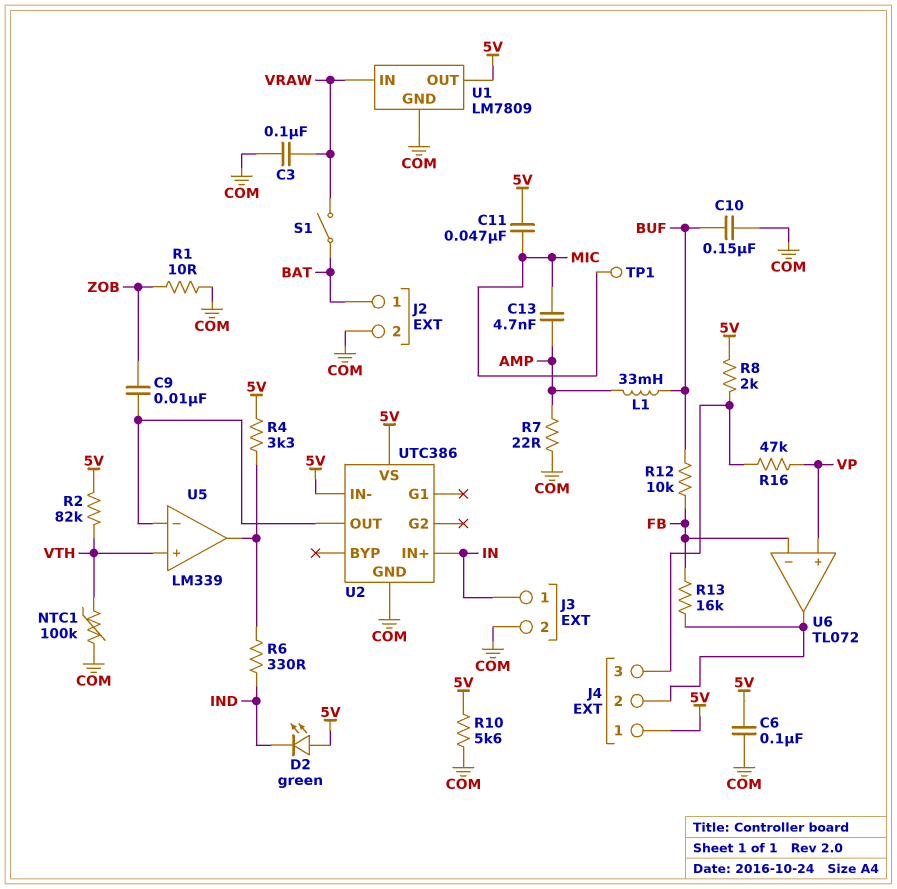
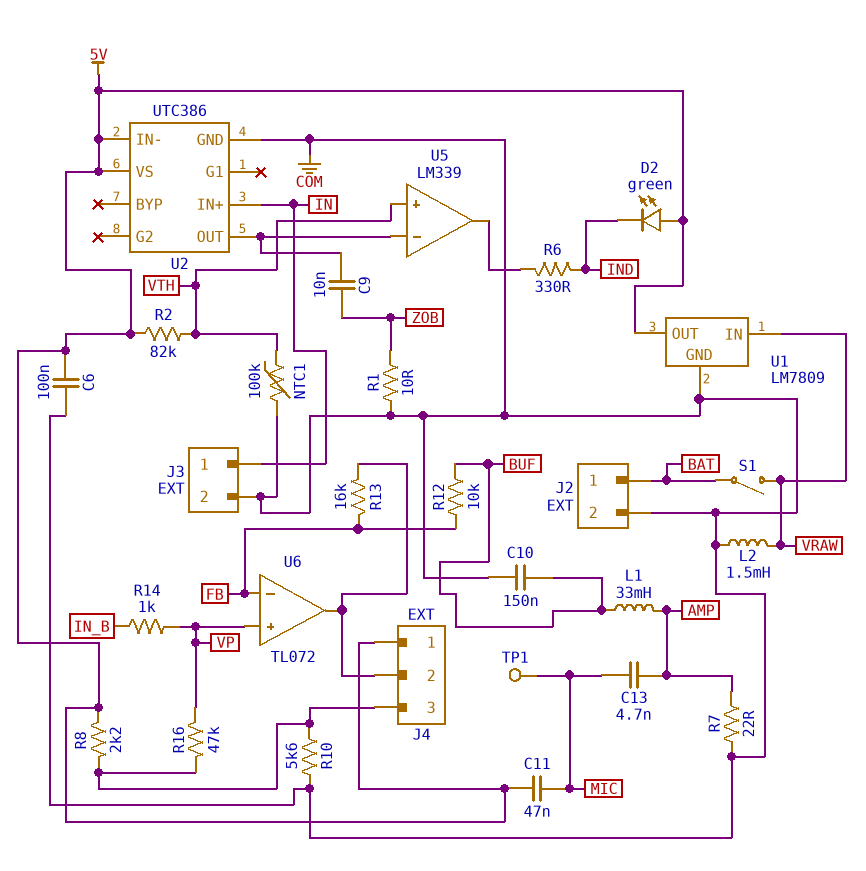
C3: 100nF (COM, VRAW) -> none
L2: none -> 1.5mH (COM, VRAW)
R4: 3.3k (5V, U5/out) -> none
R8: 2k (5V, J4/3) -> 2.2k (5V, J4/3)
R10: 5.6k (5V, COM) -> 5.6k (COM, J4/3)
R14: none -> 1k (IN_B, VP)

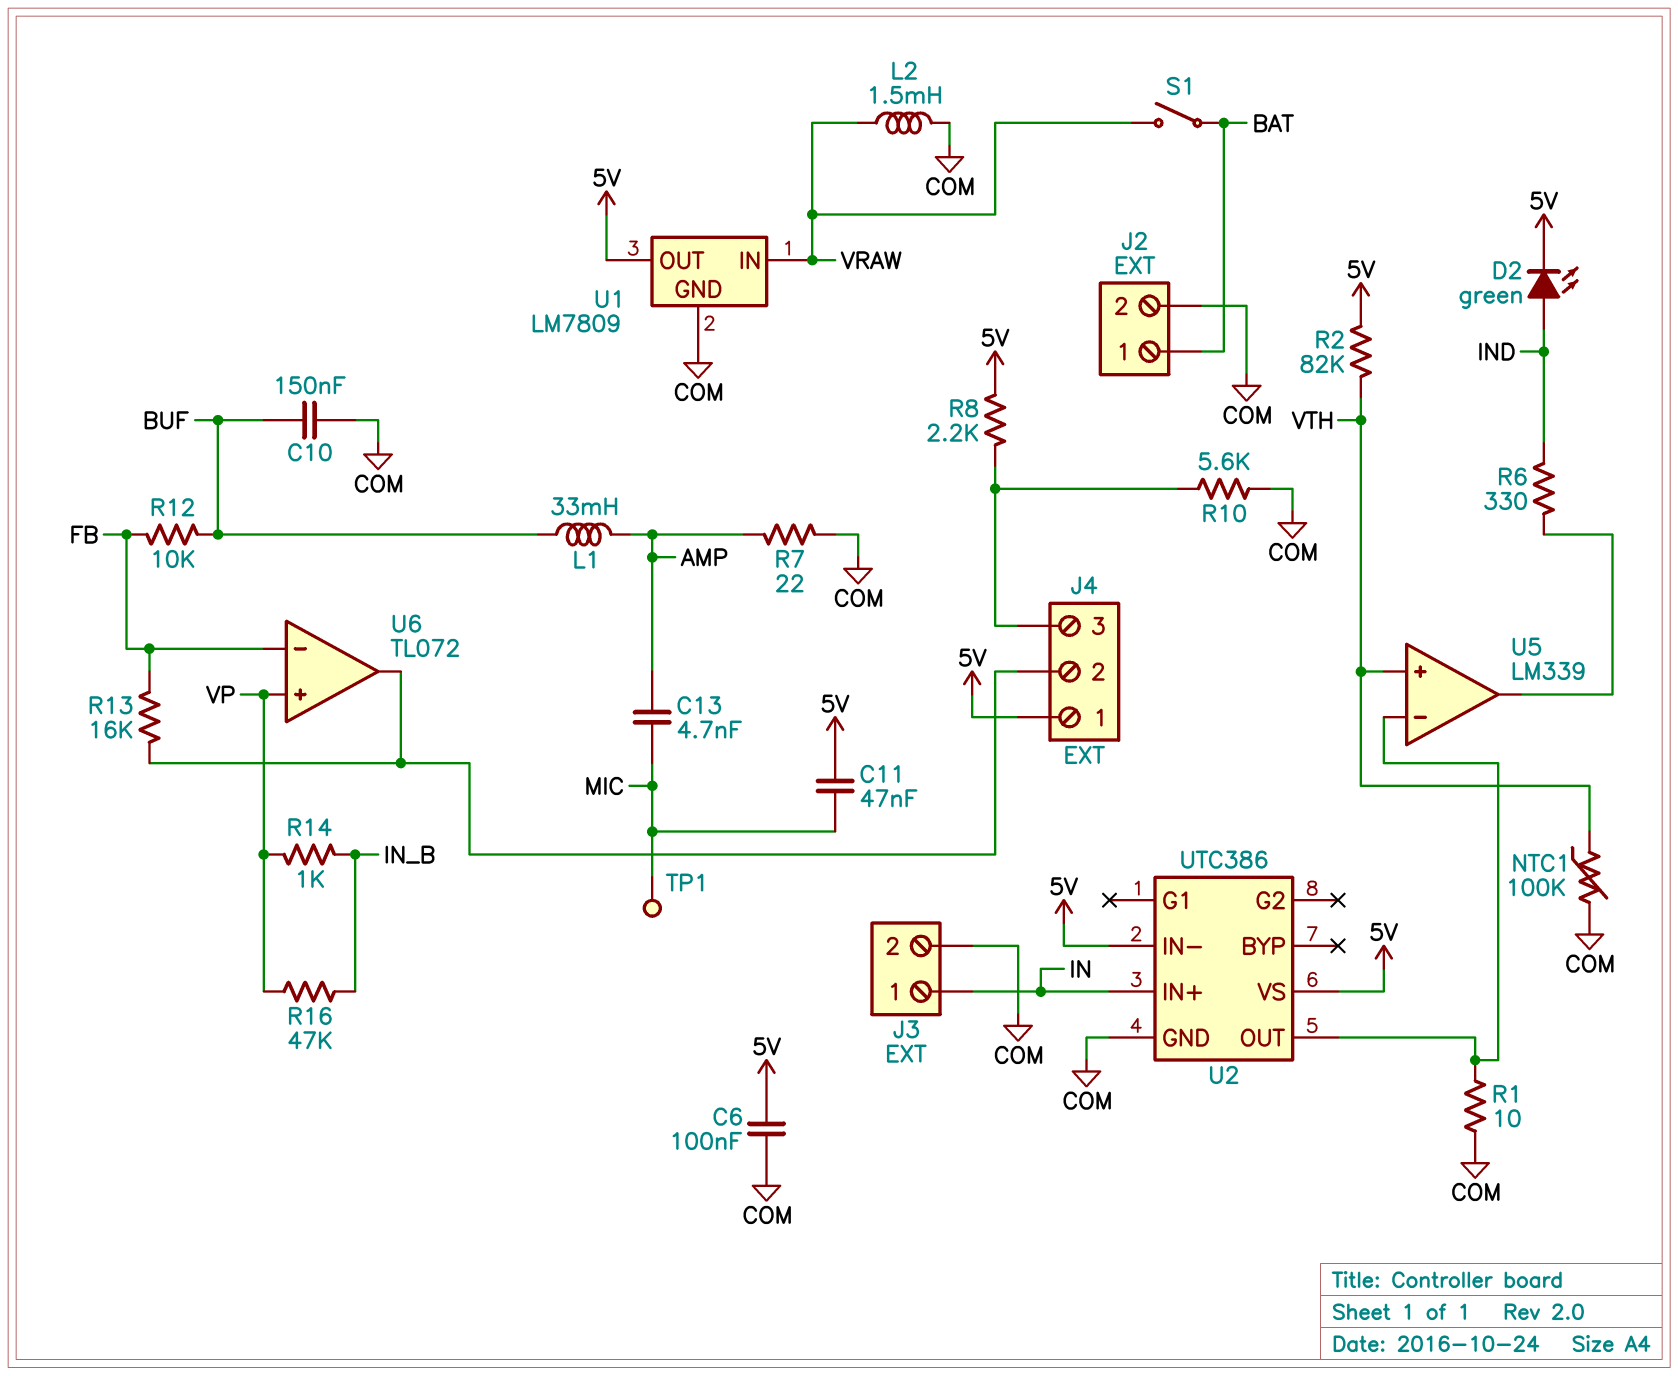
C9: 10nF (U2/OUT, ZOB) -> none
D2: LED green (A 5V, K IND) -> LED green (A IND, K 5V)
R1: 10 (COM, ZOB) -> 10 (COM, U2/OUT)
R16: 47k (J4/3, VP) -> 47k (IN_B, VP)

